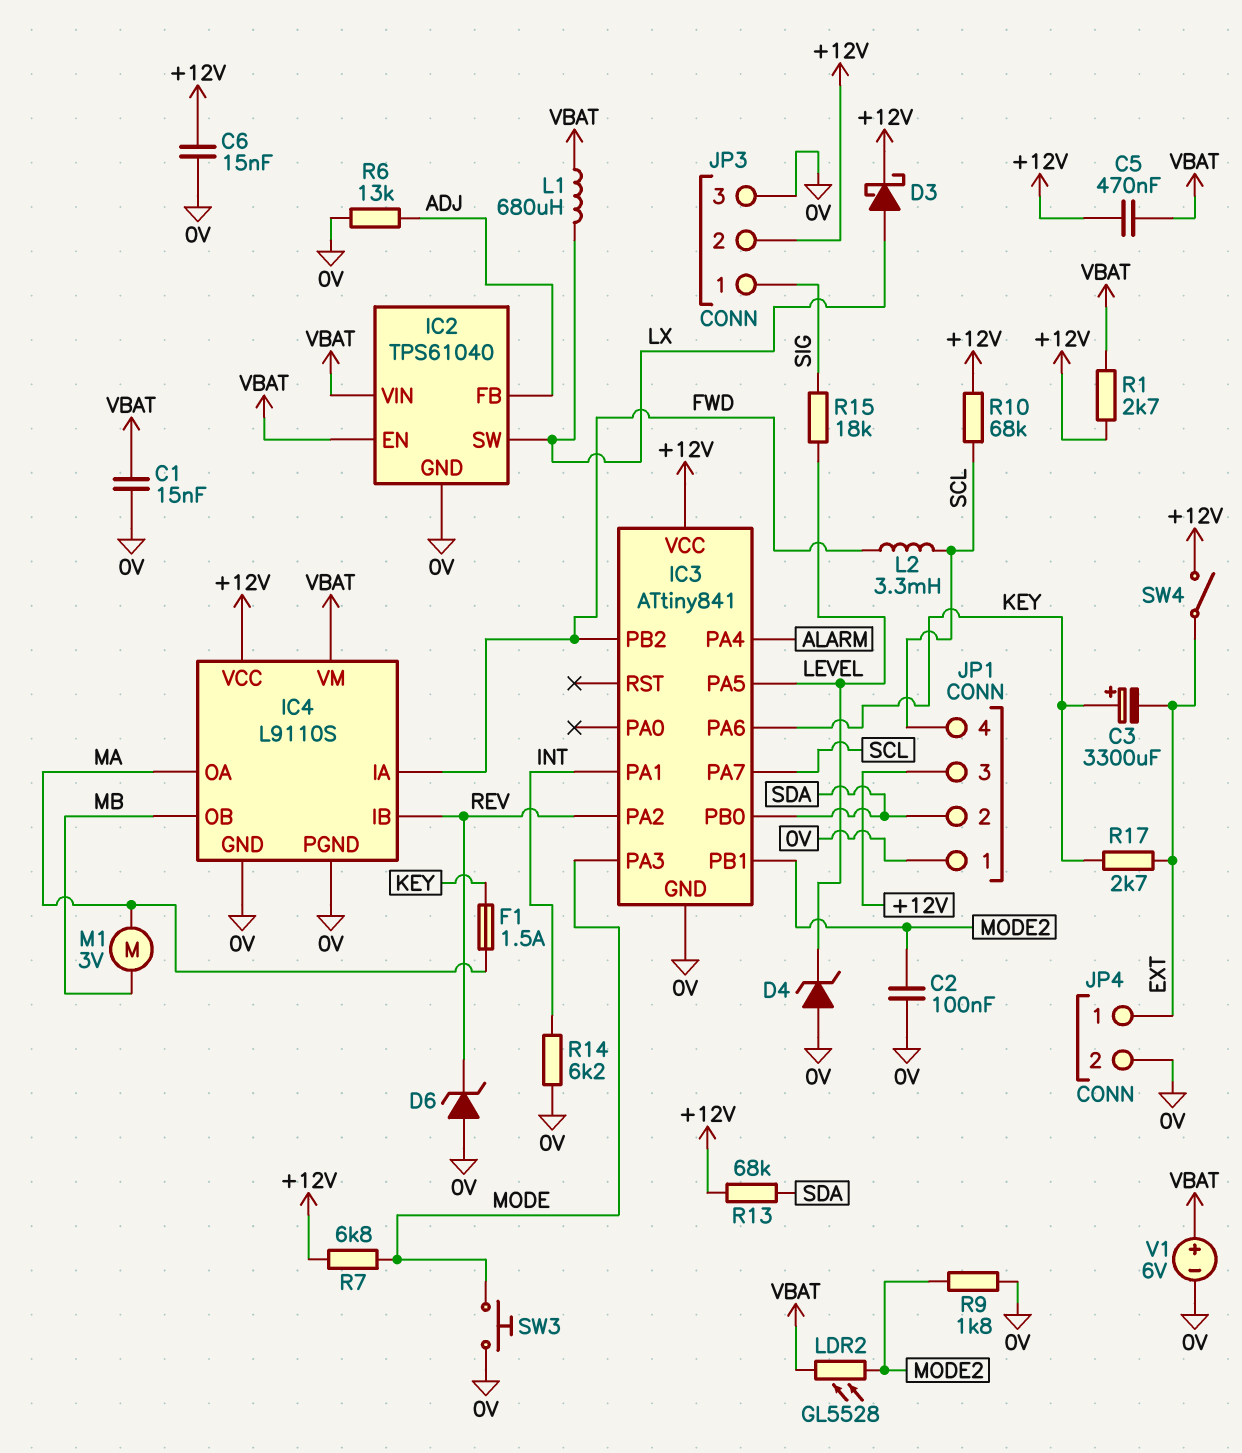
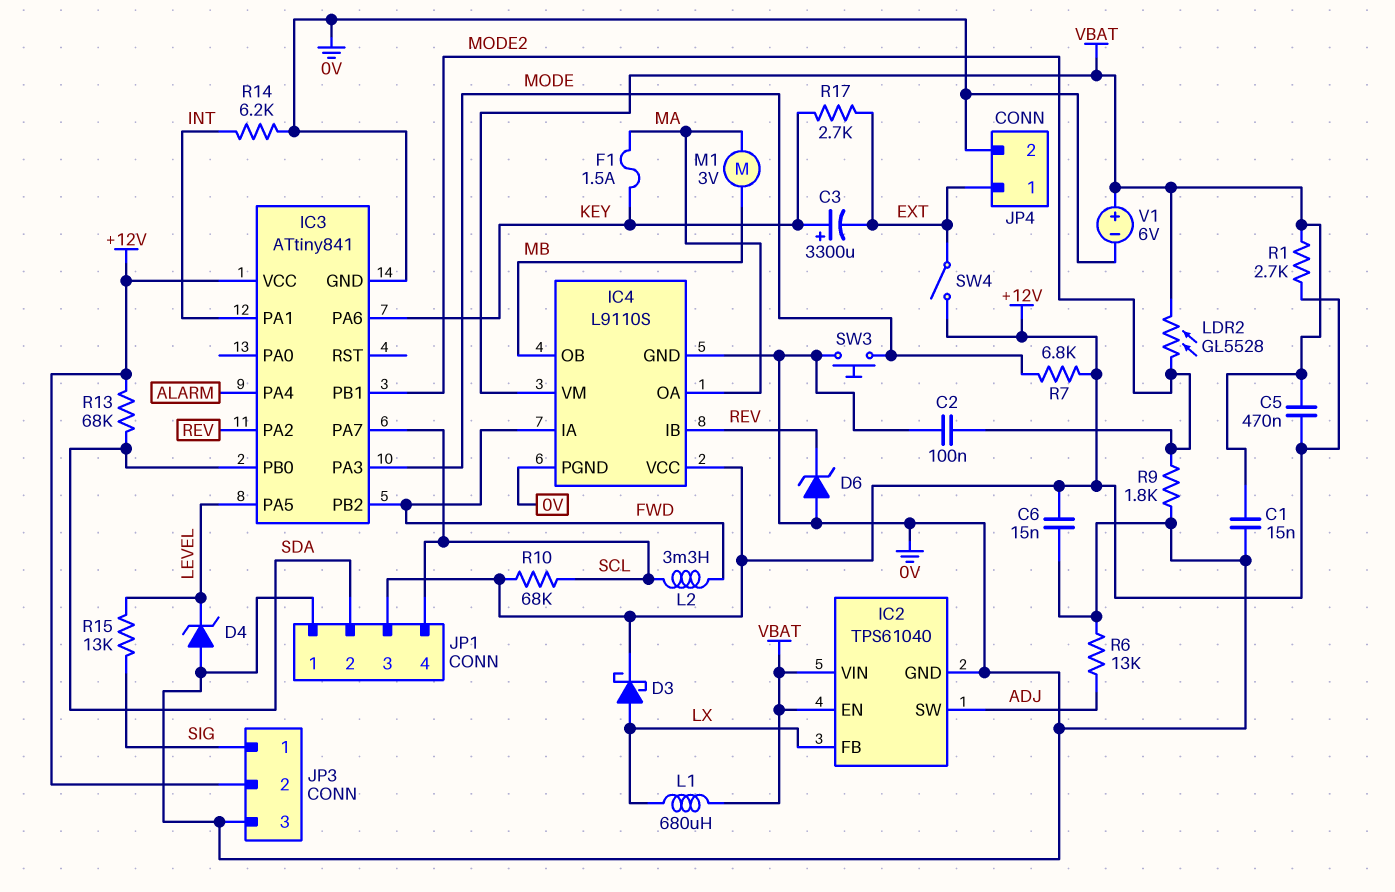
IC2 pin FB: ADJ -> LX
IC2 pin SW: LX -> ADJ
R15: 18k (LEVEL, SIG) -> 13k (LEVEL, SIG)

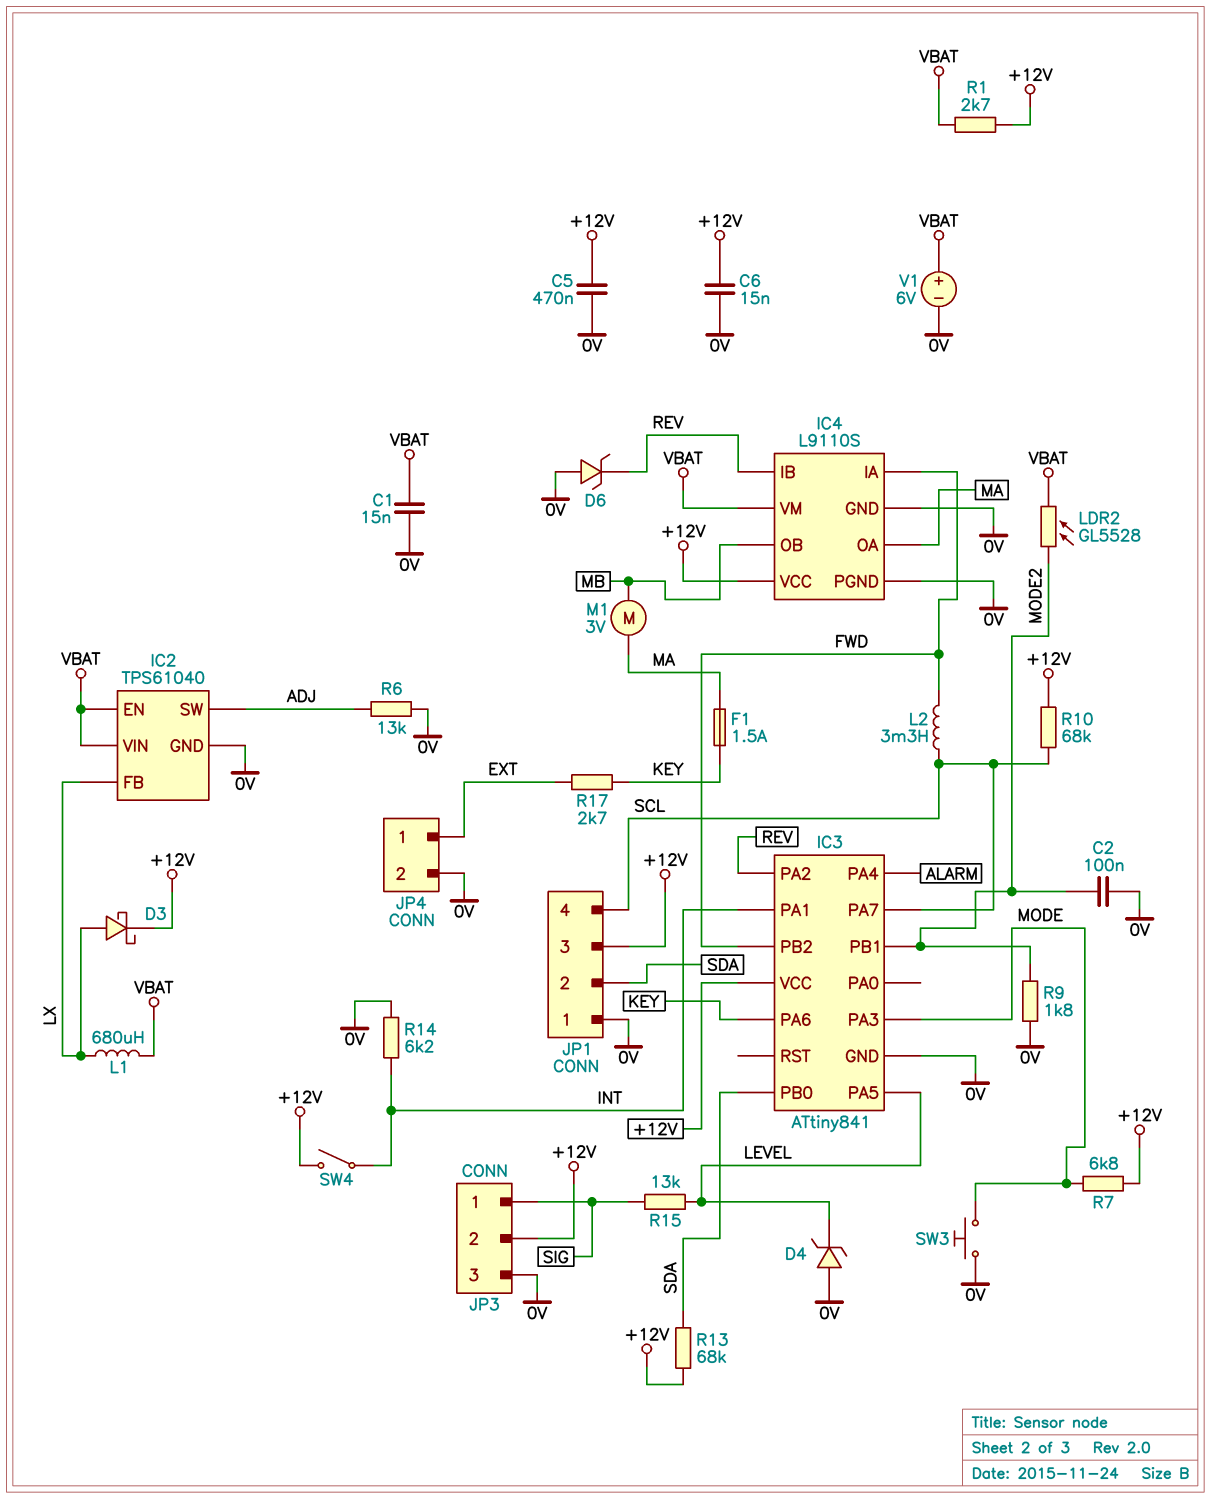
C3: 3300uF (plus KEY, minus EXT) -> none
C5: 470nF (+12V, VBAT) -> 470nF (+12V, 0V)
SW4: switch (+12V, EXT) -> switch (+12V, INT)

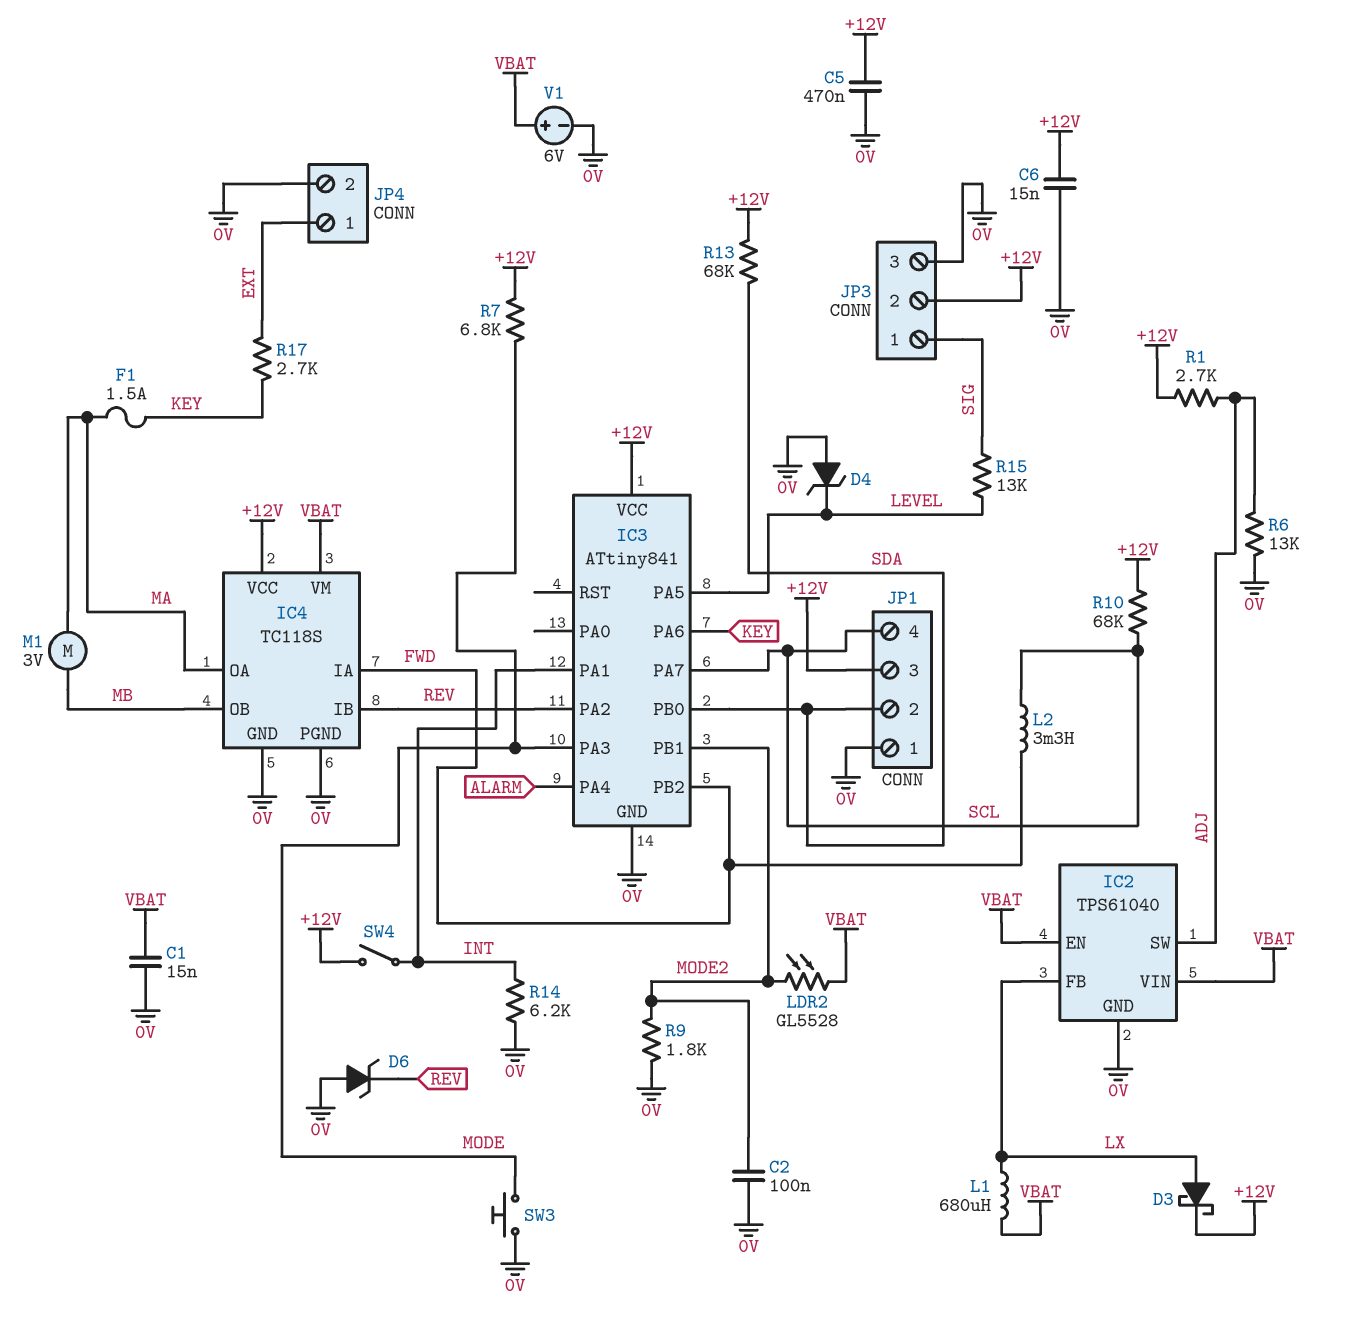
IC4: L9110S -> TC118S
R1: 2.7k (+12V, VBAT) -> 2.7k (+12V, ADJ)

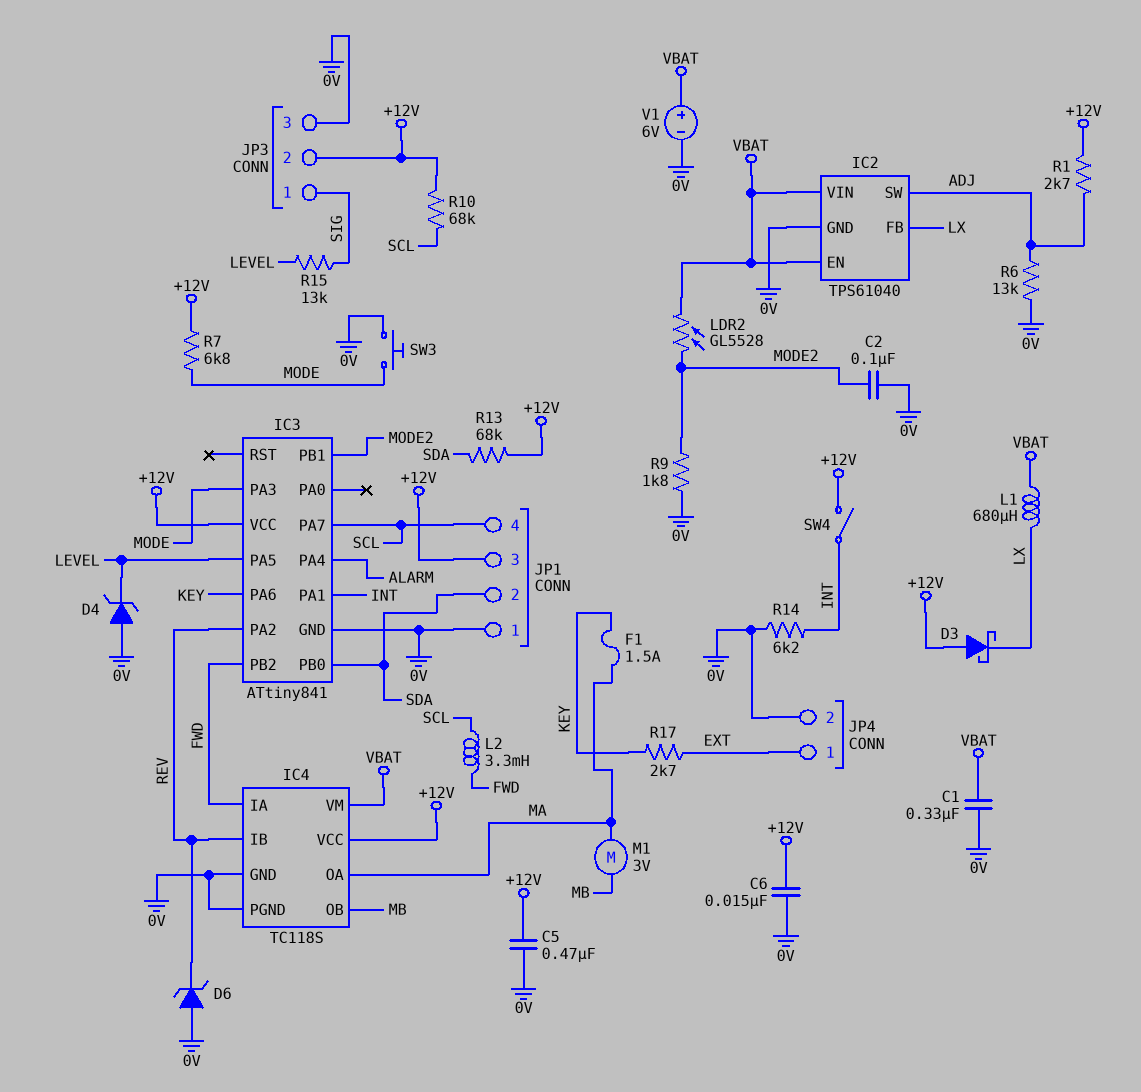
C1: 15nF (0V, VBAT) -> 330nF (0V, VBAT)
D3: schottky (A LX, K +12V) -> schottky (A +12V, K LX)

